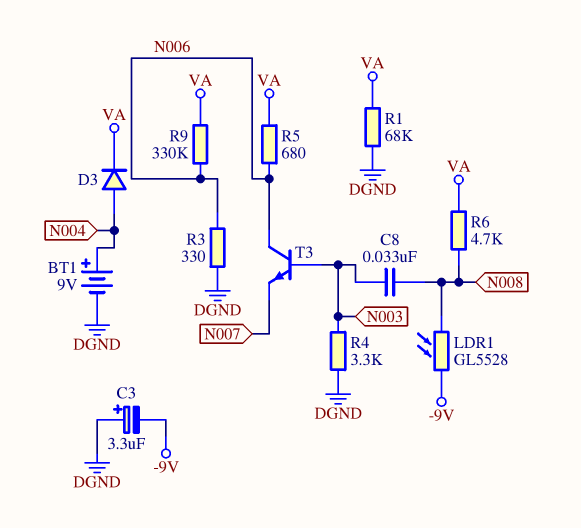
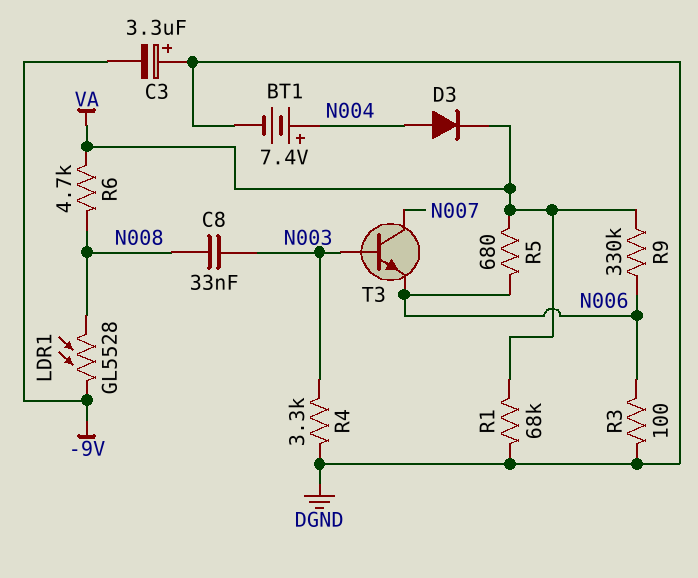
BT1: 9V (plus N004, minus DGND) -> 7.4V (plus N004, minus DGND)
R3: 330 (DGND, N006) -> 100 (DGND, N006)
T3: NPN (B N003, C N006, E N007) -> NPN (B N003, C N007, E N006)

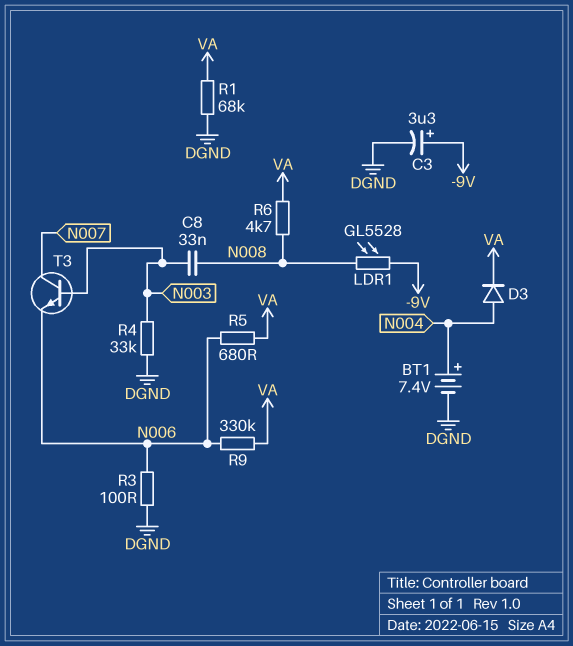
C3: 3.3uF (plus DGND, minus -9V) -> 3.3uF (plus -9V, minus DGND)
R4: 3.3k (DGND, N003) -> 33k (DGND, N003)

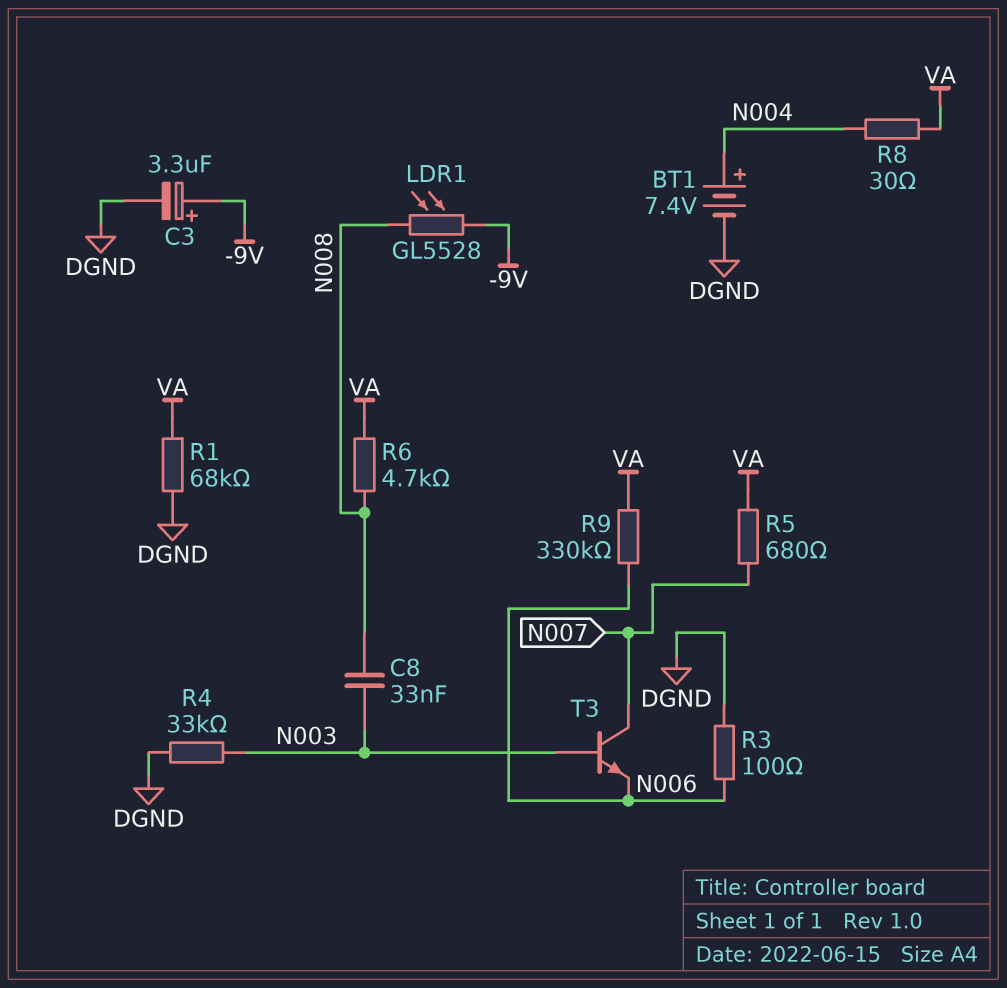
D3: diode (A N004, K VA) -> none
R5: 680 (N006, VA) -> 680 (N007, VA)
R8: none -> 30 (N004, VA)

